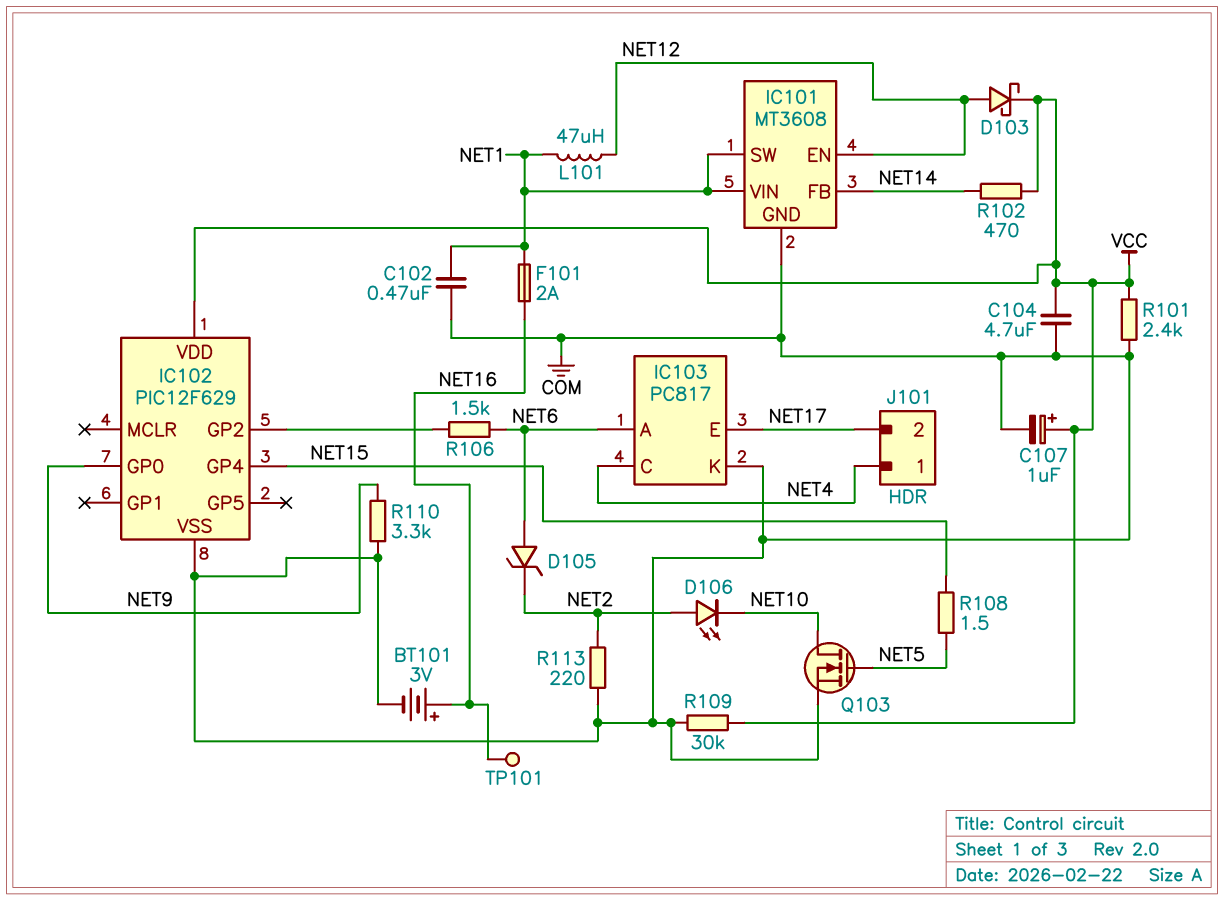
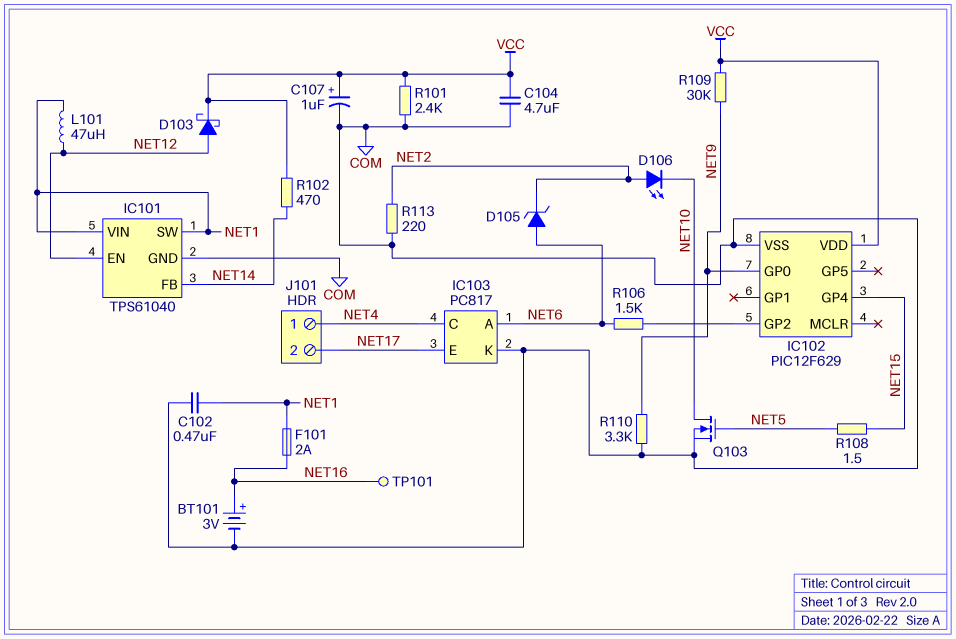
IC101: MT3608 -> TPS61040
R109: 30k (COM, VCC) -> 30k (NET9, VCC)

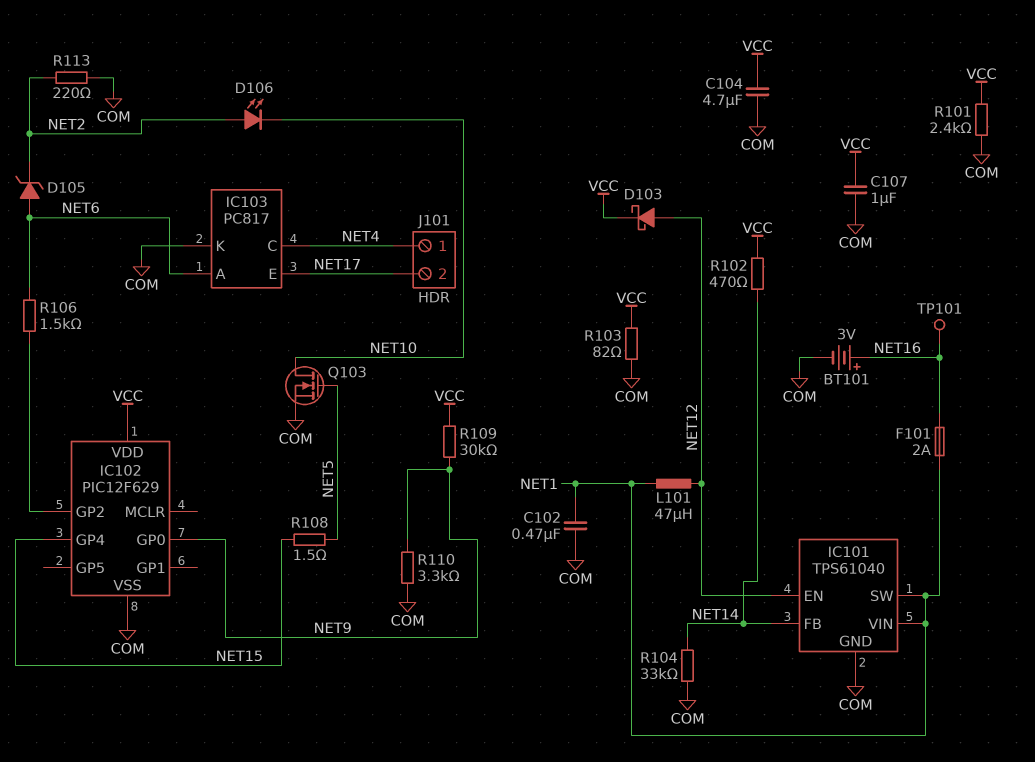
C107: 1uF (plus VCC, minus COM) -> 1uF (COM, VCC)
R103: none -> 82 (COM, VCC)
R104: none -> 33k (COM, NET14)

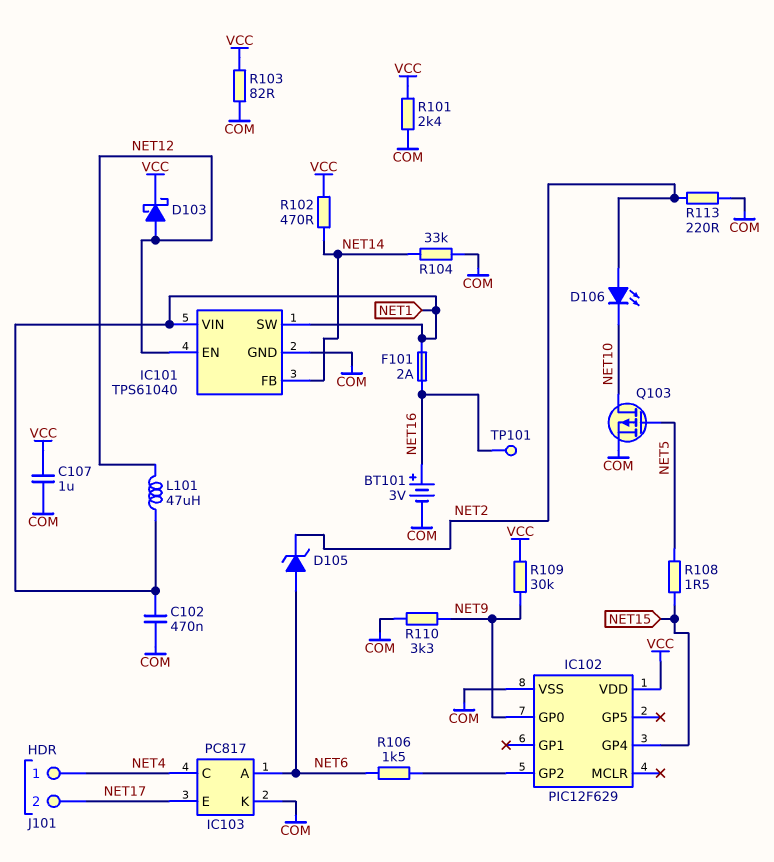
C104: 4.7uF (COM, VCC) -> none
Q103: NMOS (G NET5, D NET10, S COM) -> PMOS (G NET5, D NET10, S COM)

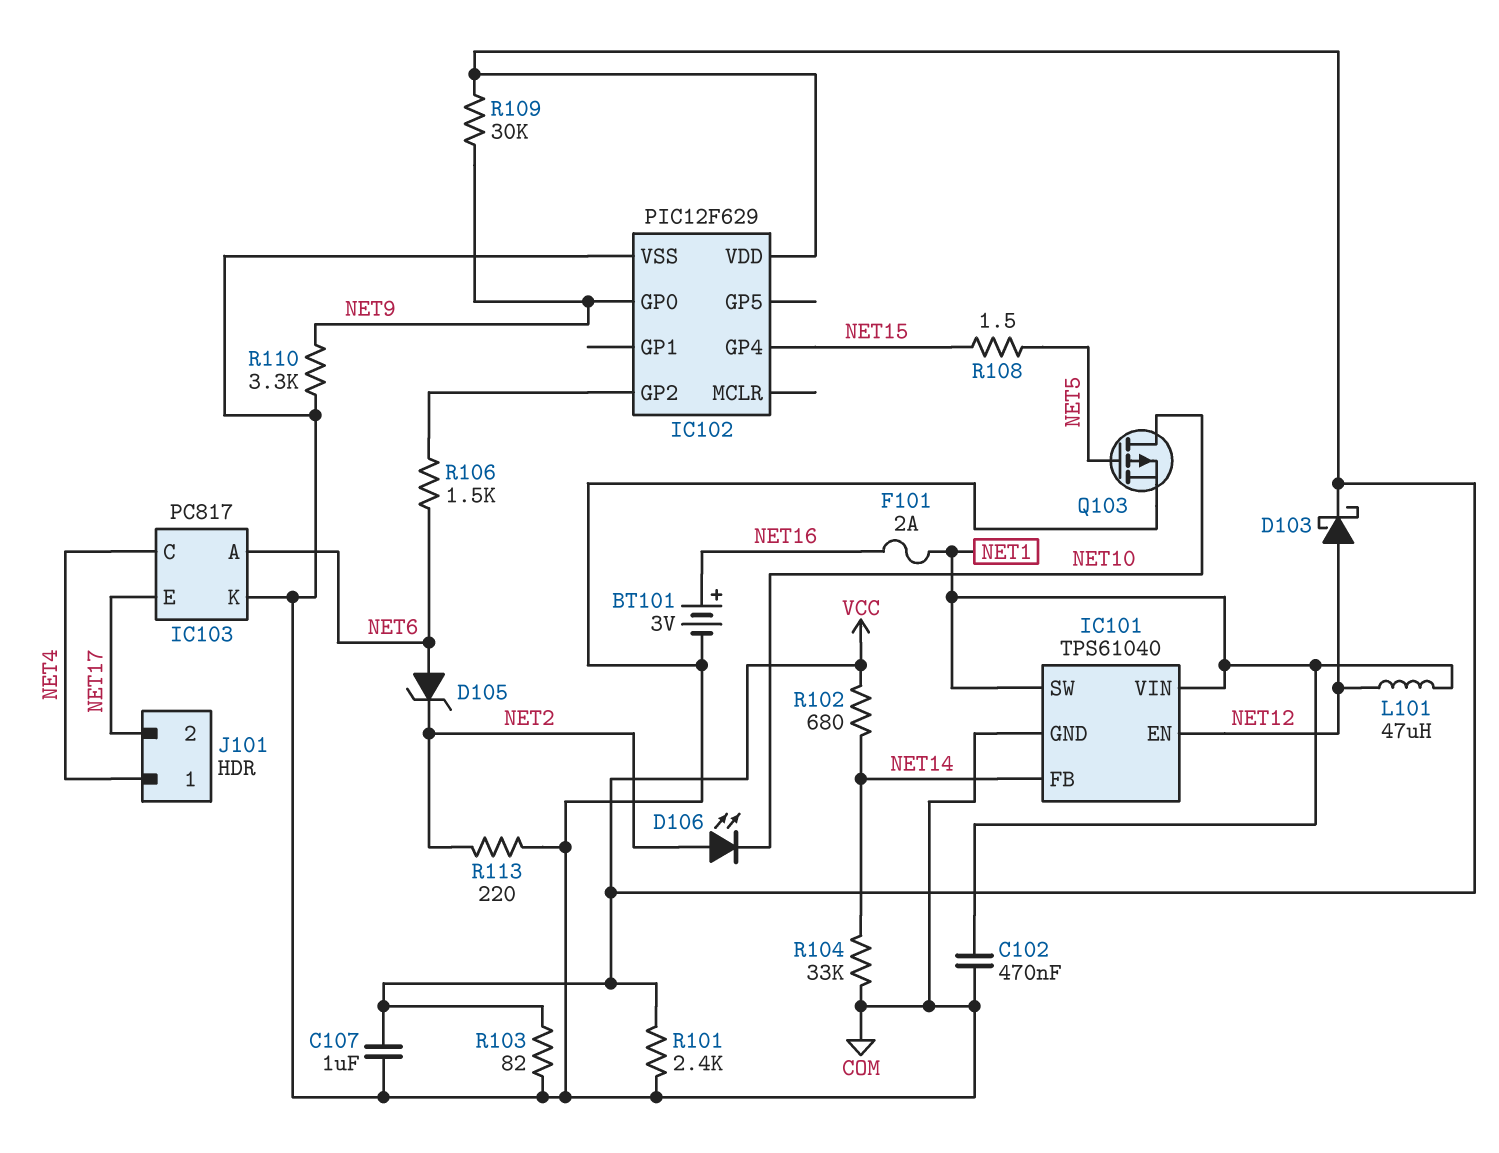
R102: 470 (NET14, VCC) -> 680 (NET14, VCC)
TP101: test point (NET16) -> none

